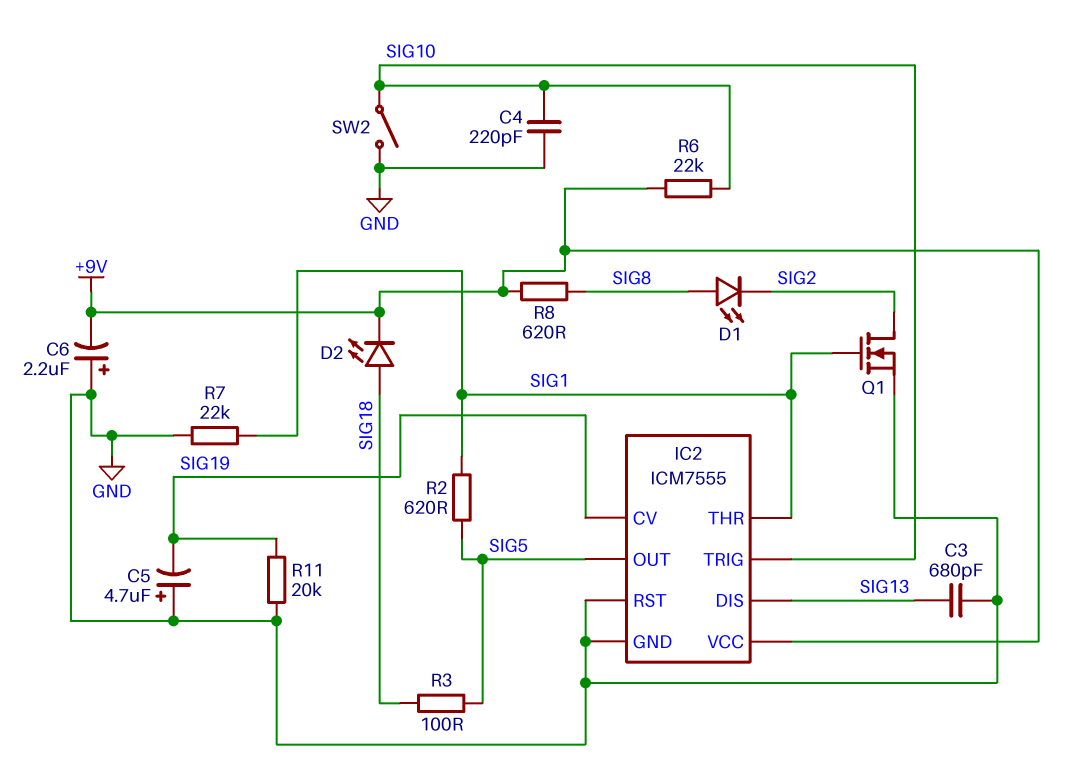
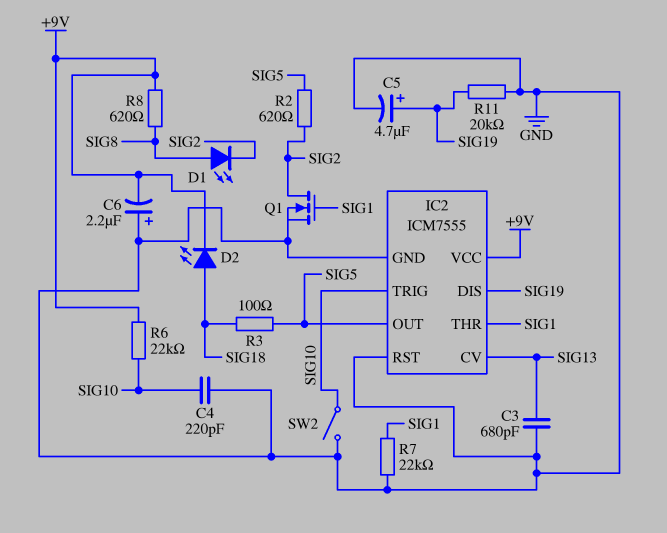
C5: 4.7uF (plus GND, minus SIG19) -> 4.7uF (plus SIG19, minus GND)
IC2 pin CV: SIG19 -> SIG13
IC2 pin DIS: SIG13 -> SIG19
R2: 620 (SIG1, SIG5) -> 620 (SIG2, SIG5)

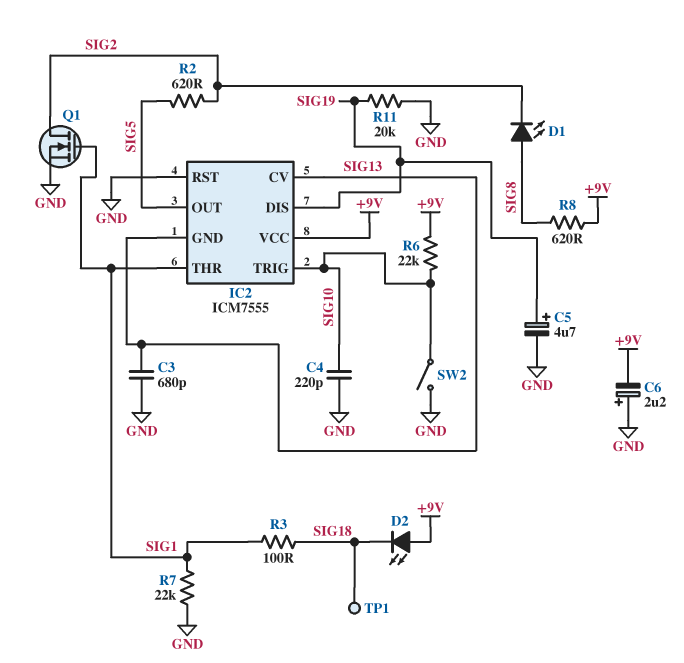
D2: LED (A SIG18, K +9V) -> LED (A +9V, K SIG18)
IC2 pin GND: GND -> SIG13
R3: 100 (SIG5, SIG18) -> 100 (SIG1, SIG18)
TP1: none -> test point (SIG18)

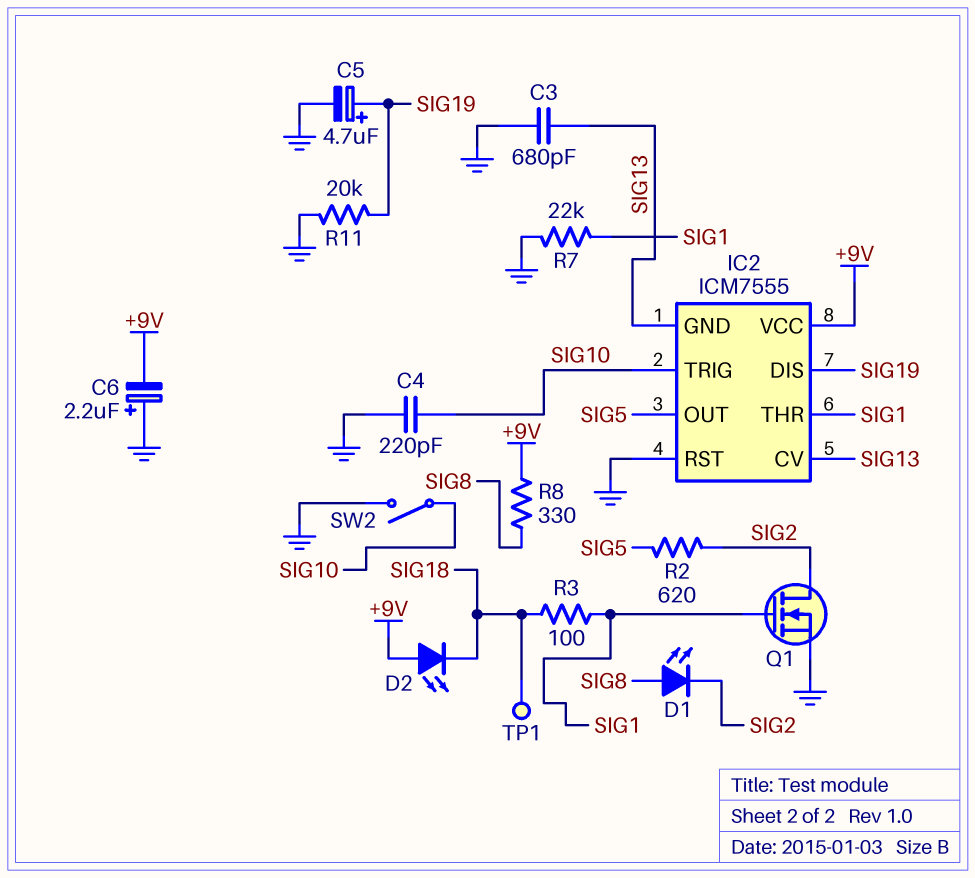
R6: 22k (+9V, SIG10) -> none
R8: 620 (+9V, SIG8) -> 330 (+9V, SIG8)

